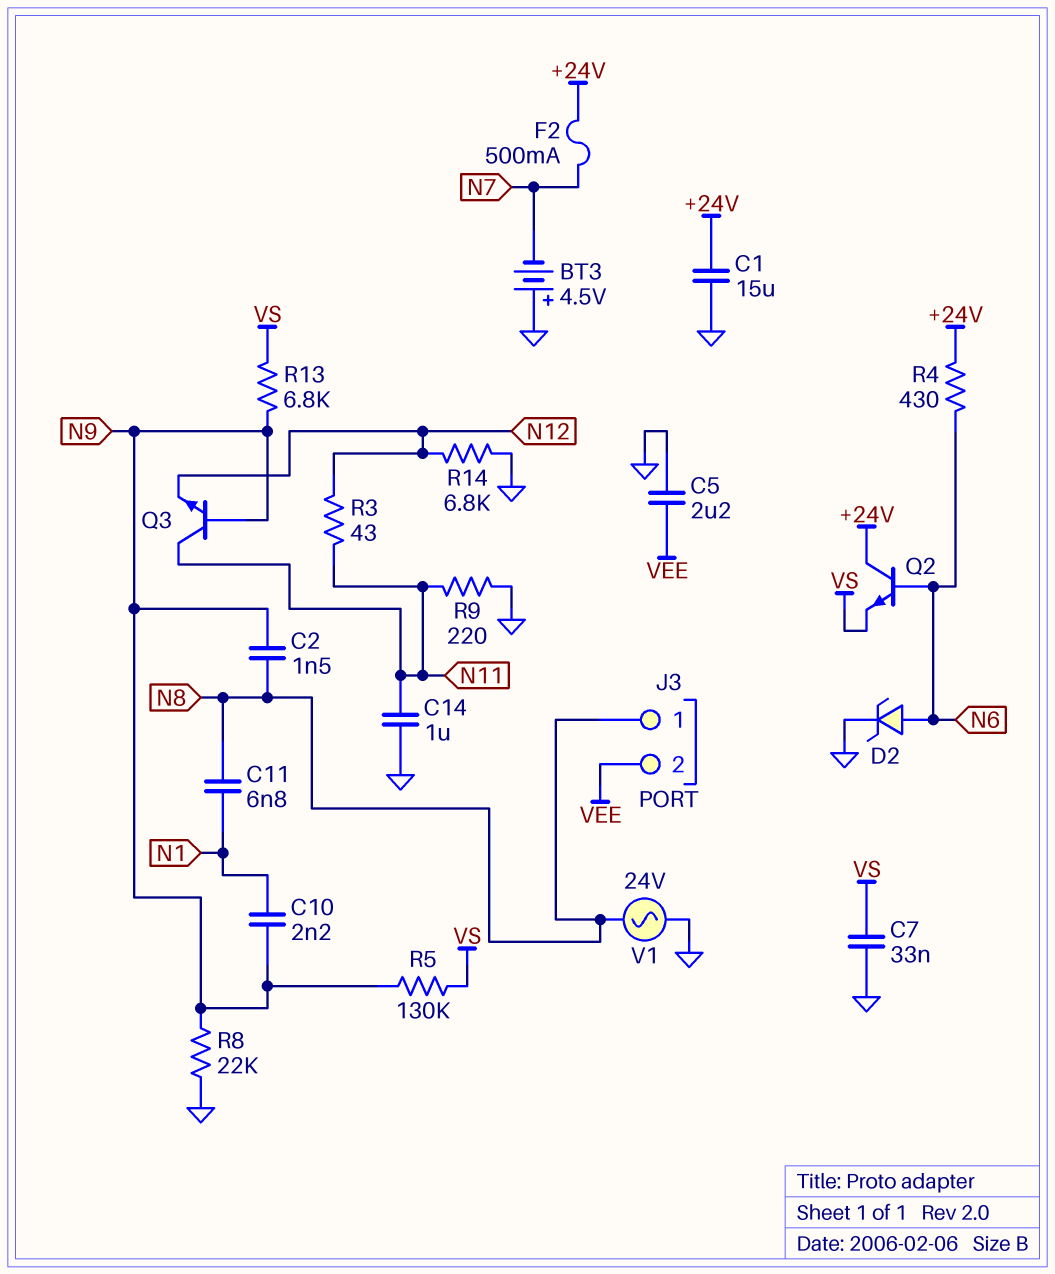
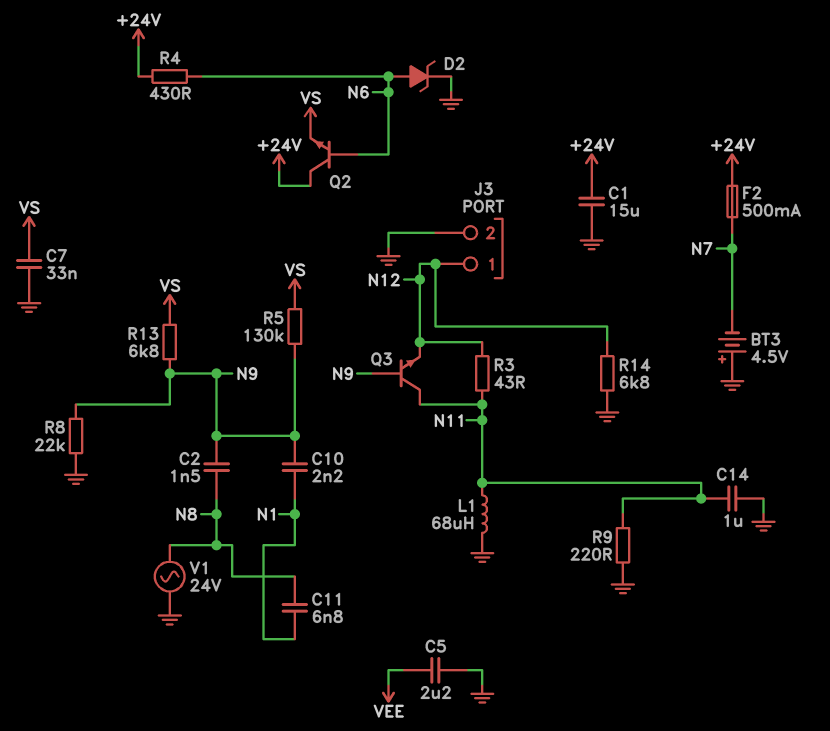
J3 pin 1: N8 -> N12
J3 pin 2: VEE -> GND
L1: none -> 68uH (GND, N11)

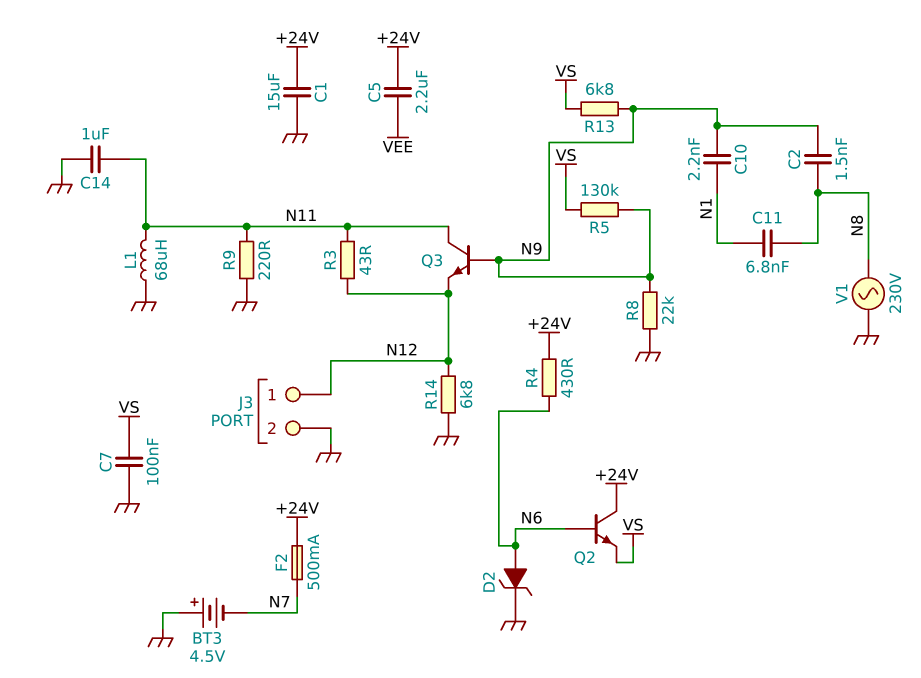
C5: 2.2uF (GND, VEE) -> 2.2uF (+24V, VEE)
C7: 33nF (GND, VS) -> 100nF (GND, VS)
V1: AC 24V (GND, N8) -> AC 230V (GND, N8)

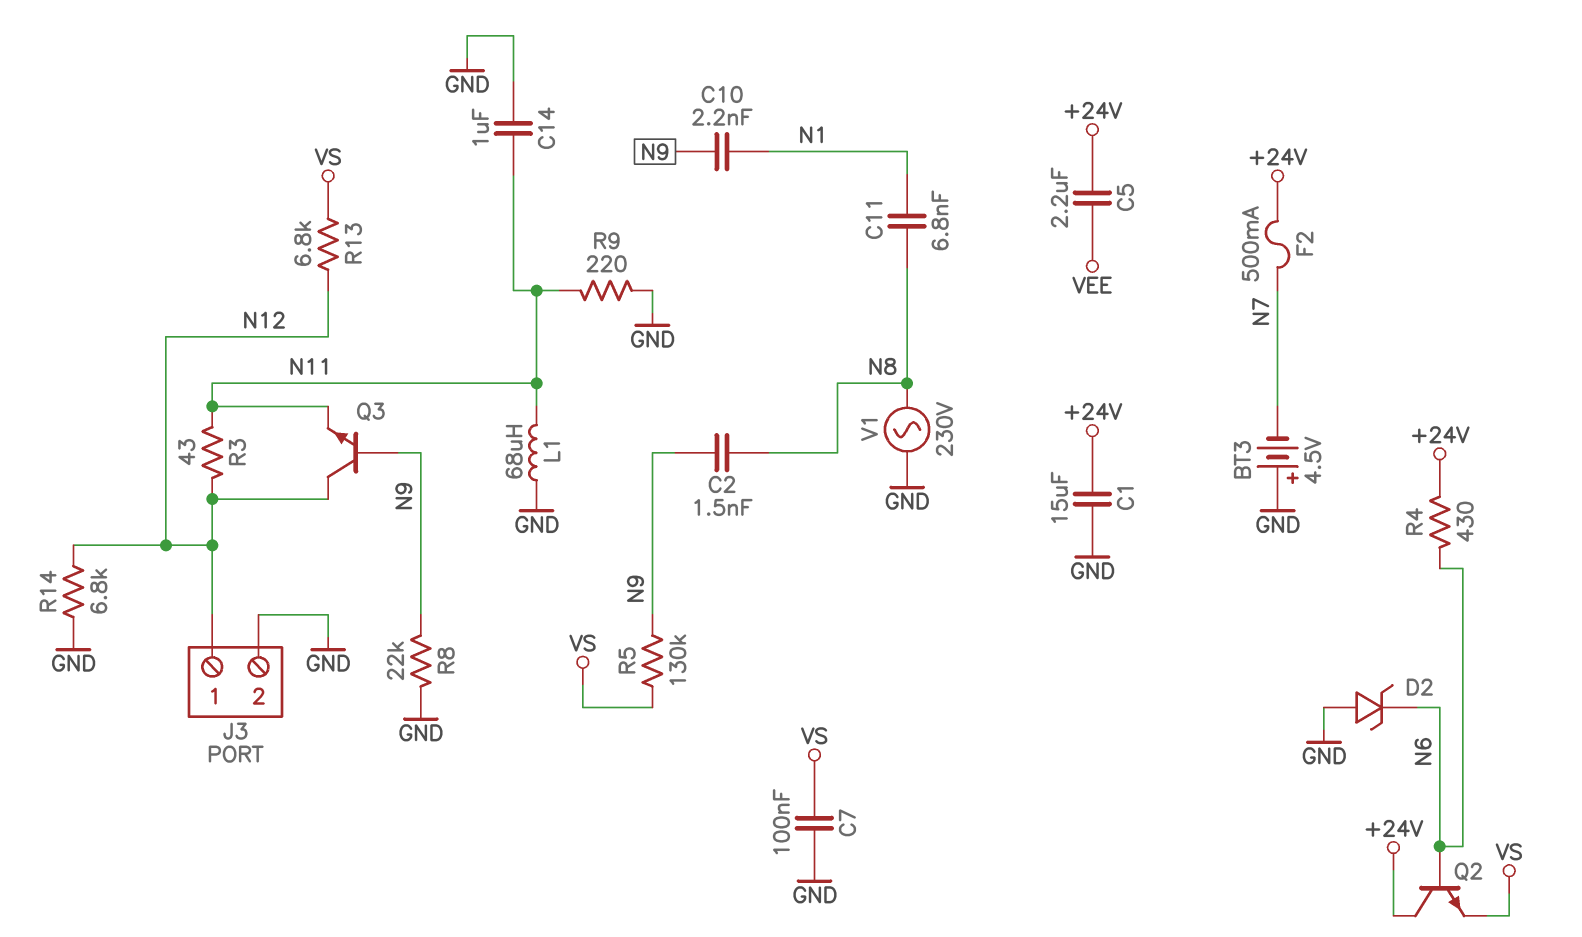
D2: zener (A N6, K GND) -> zener (A GND, K N6)
Q3: NPN (B N9, C N11, E N12) -> NPN (B N9, C N12, E N11)
R13: 6.8k (N9, VS) -> 6.8k (N12, VS)

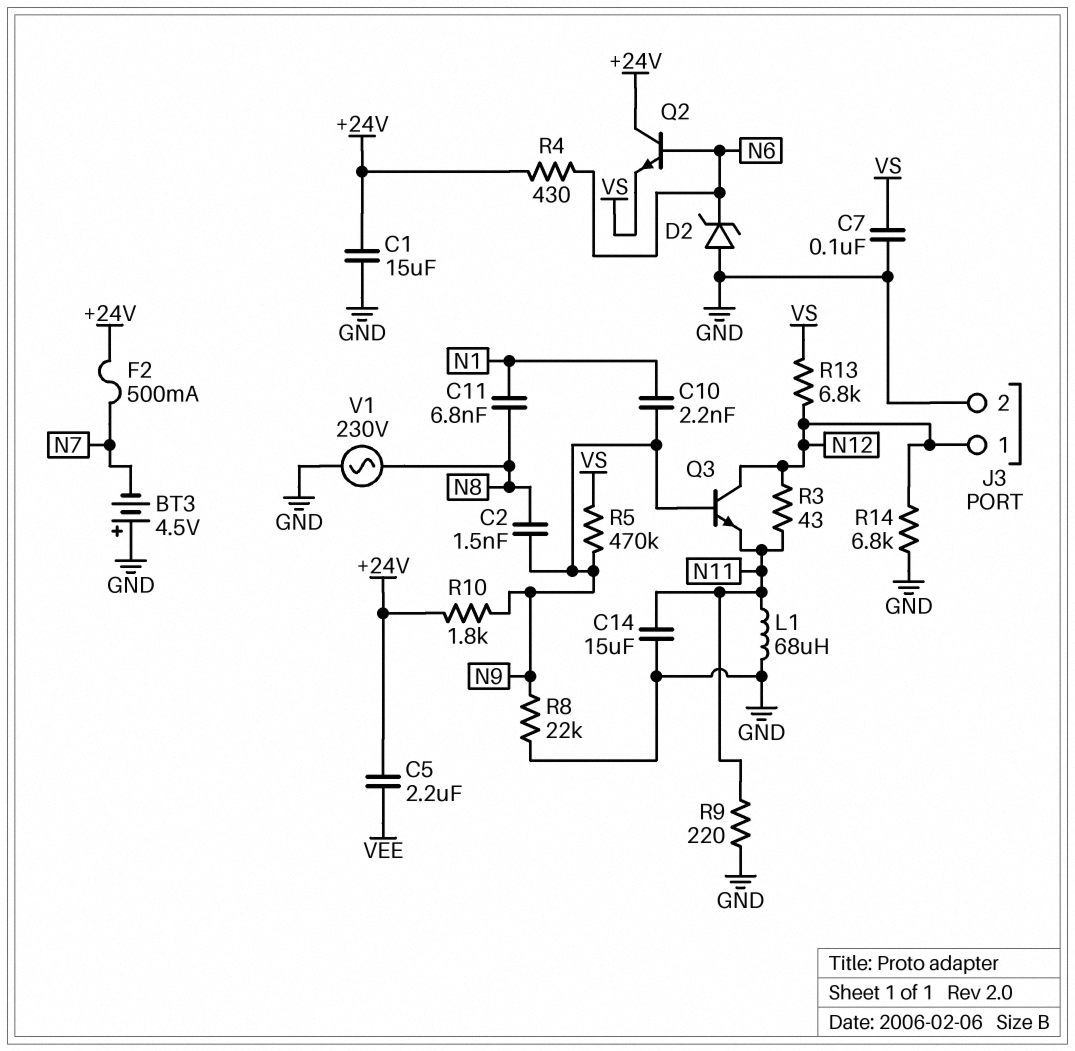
C14: 1uF (GND, N11) -> 15uF (GND, N11)
R5: 130k (N9, VS) -> 470k (N9, VS)
R10: none -> 1.8k (+24V, N9)

